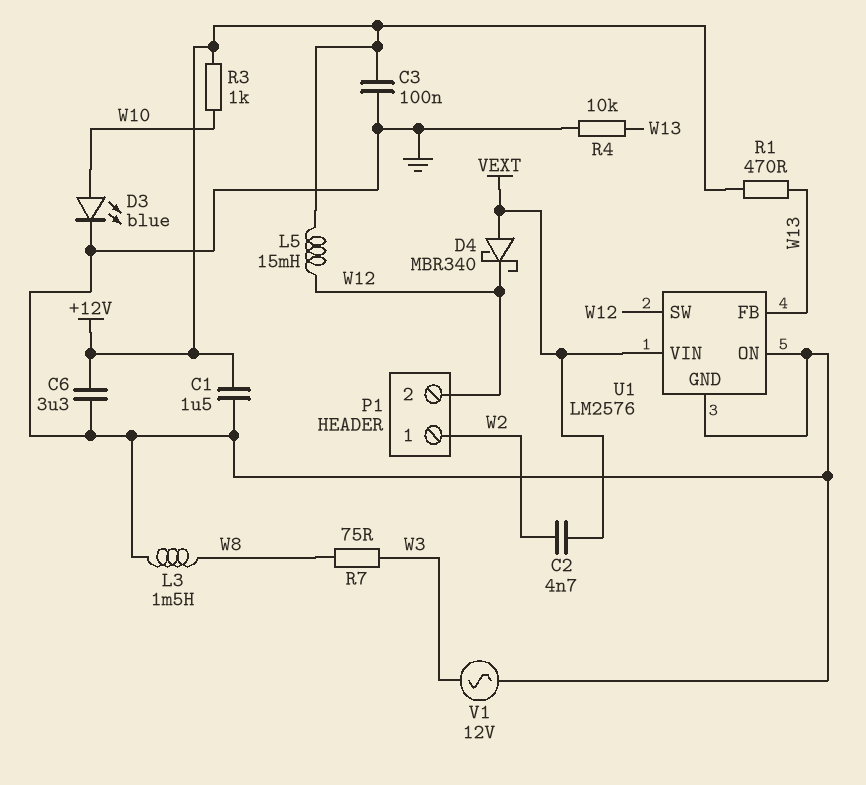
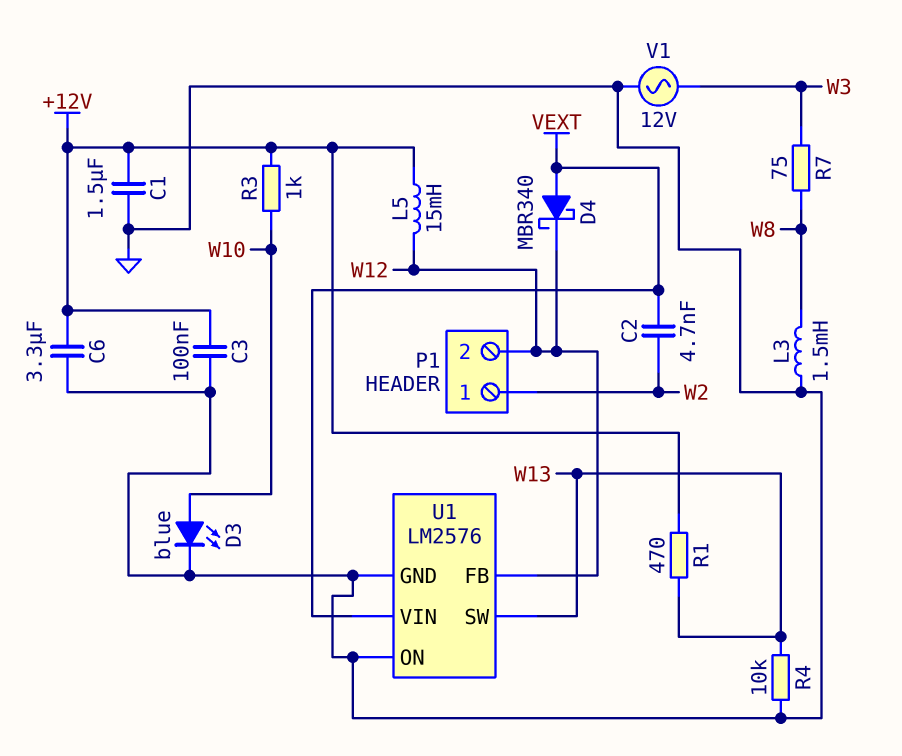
U1 pin FB: W13 -> W12
U1 pin SW: W12 -> W13

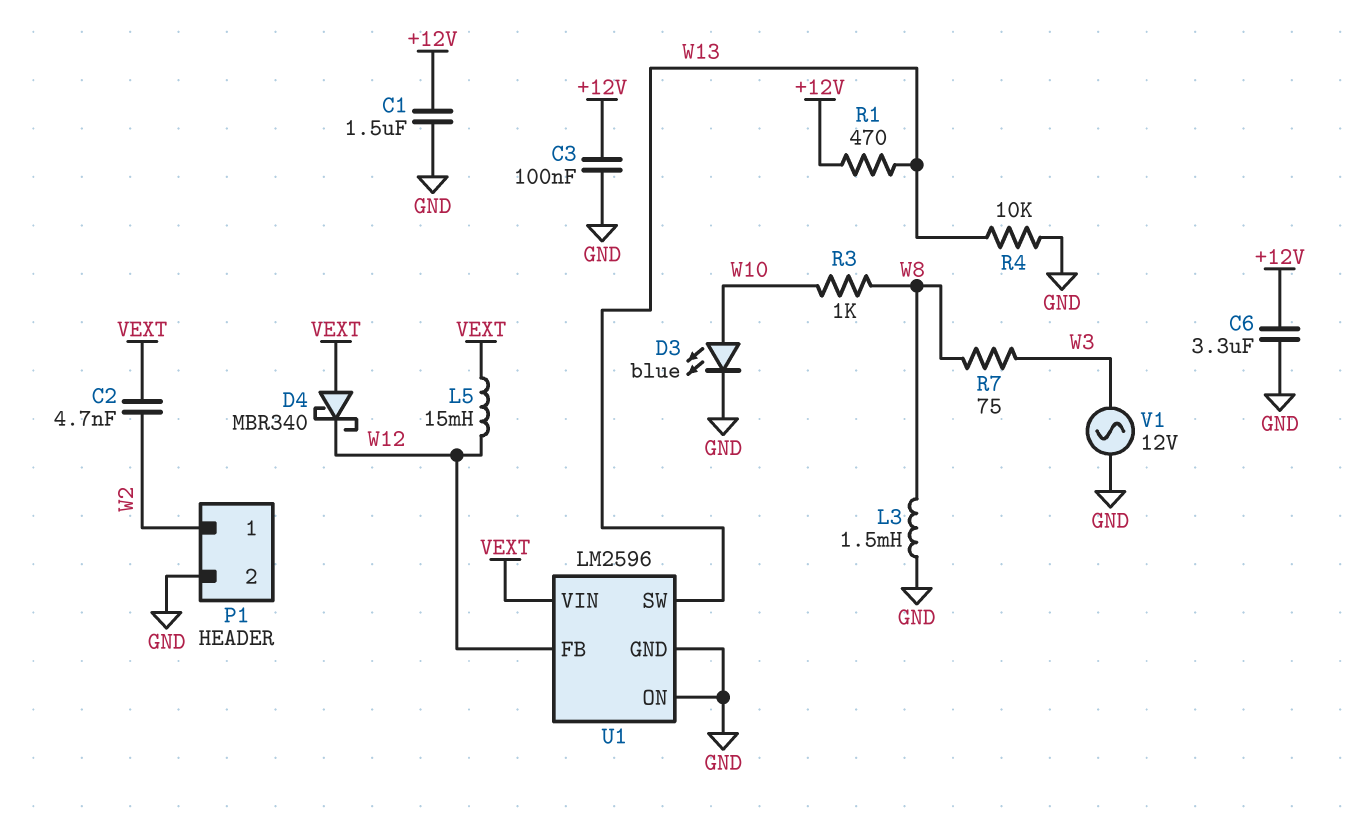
L5: 15mH (+12V, W12) -> 15mH (VEXT, W12)
P1 pin 2: W12 -> GND
R3: 1k (+12V, W10) -> 1k (W8, W10)
U1: LM2576 -> LM2596

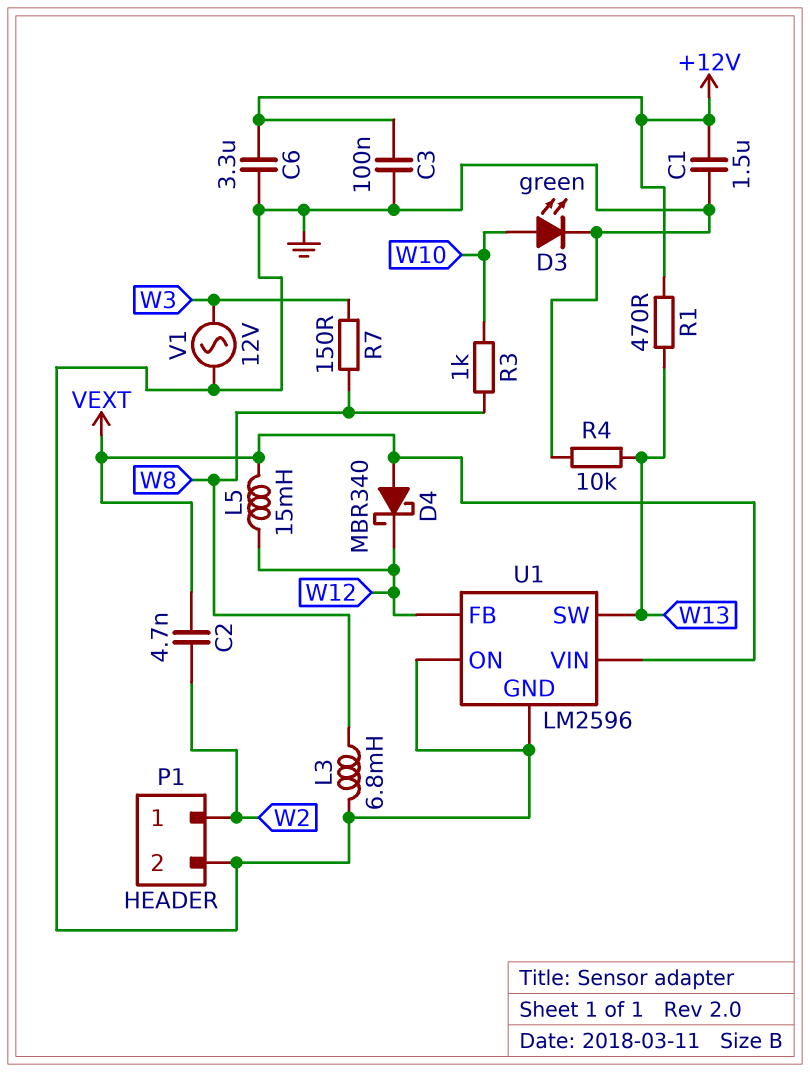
D3: LED blue (A W10, K GND) -> LED green (A W10, K GND)
L3: 1.5mH (GND, W8) -> 6.8mH (GND, W8)
R7: 75 (W3, W8) -> 150 (W3, W8)

